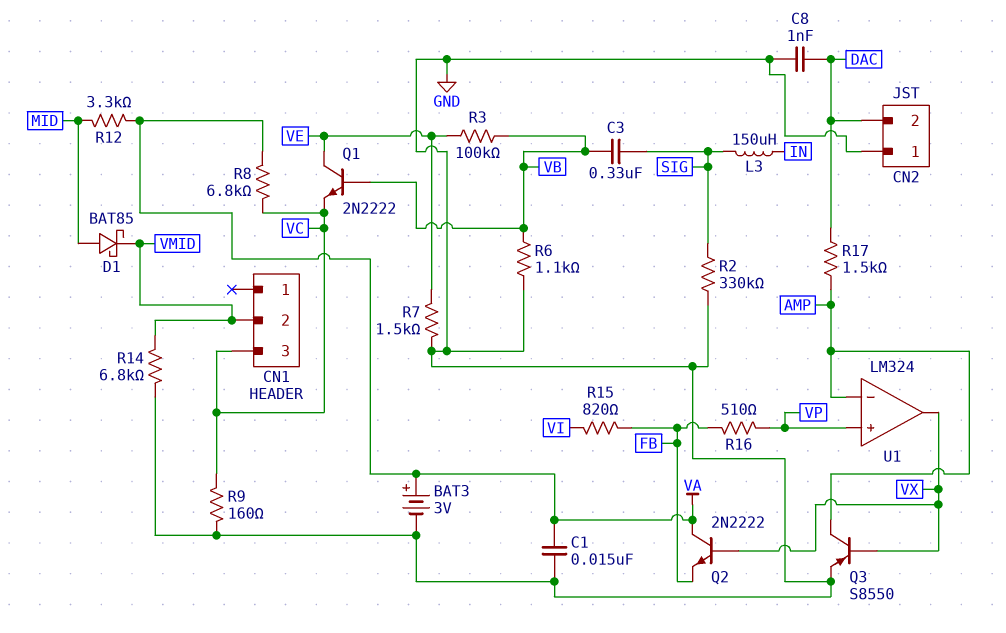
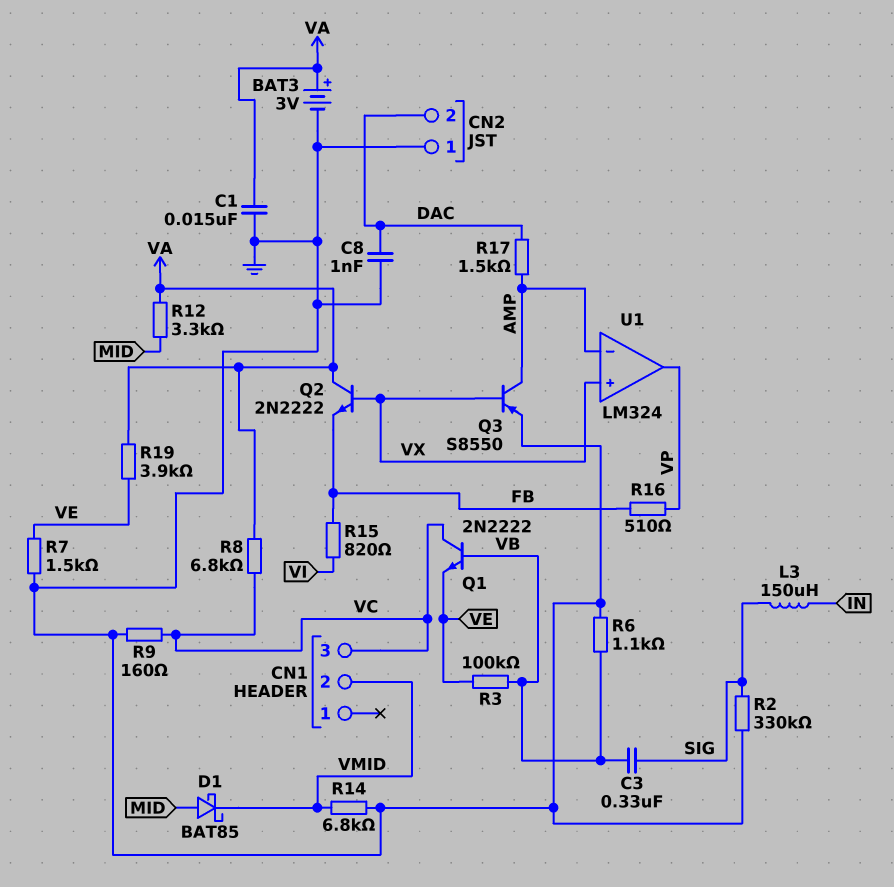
Q1: NPN 2N2222 (B VB, C VE, E VC) -> NPN 2N2222 (B VB, C VC, E VE)
R19: none -> 3.9k (VA, VE)
U1 pin in+: VP -> VX
U1 pin out: VX -> VP

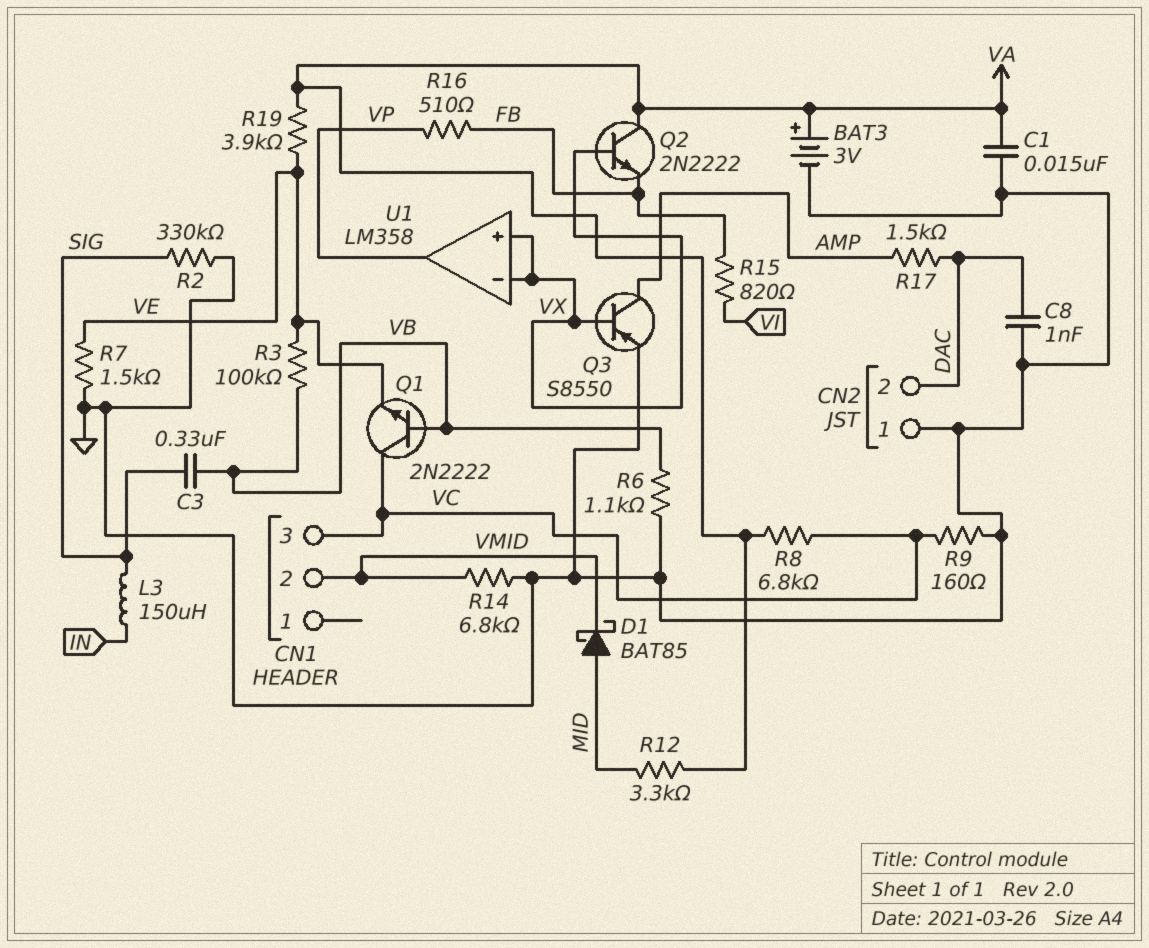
U1: LM324 -> LM358
U1 pin in-: AMP -> VX

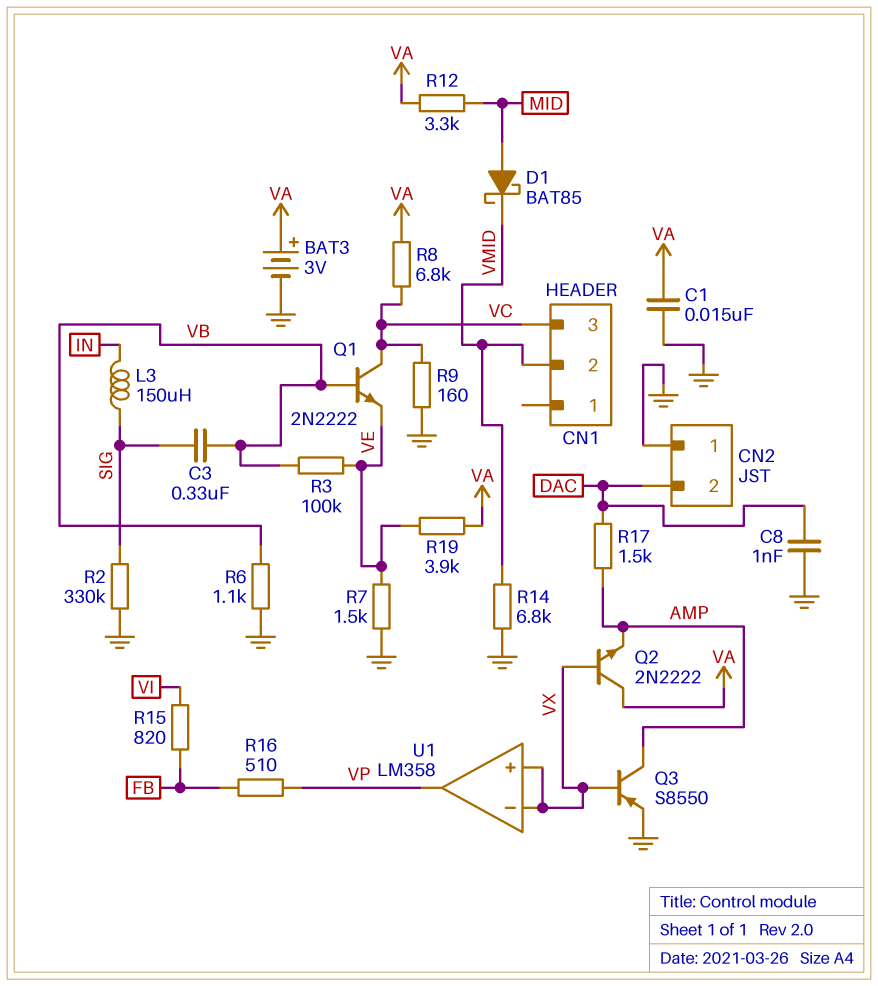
Q2: NPN 2N2222 (B VX, C VA, E FB) -> NPN 2N2222 (B VX, C VA, E AMP)

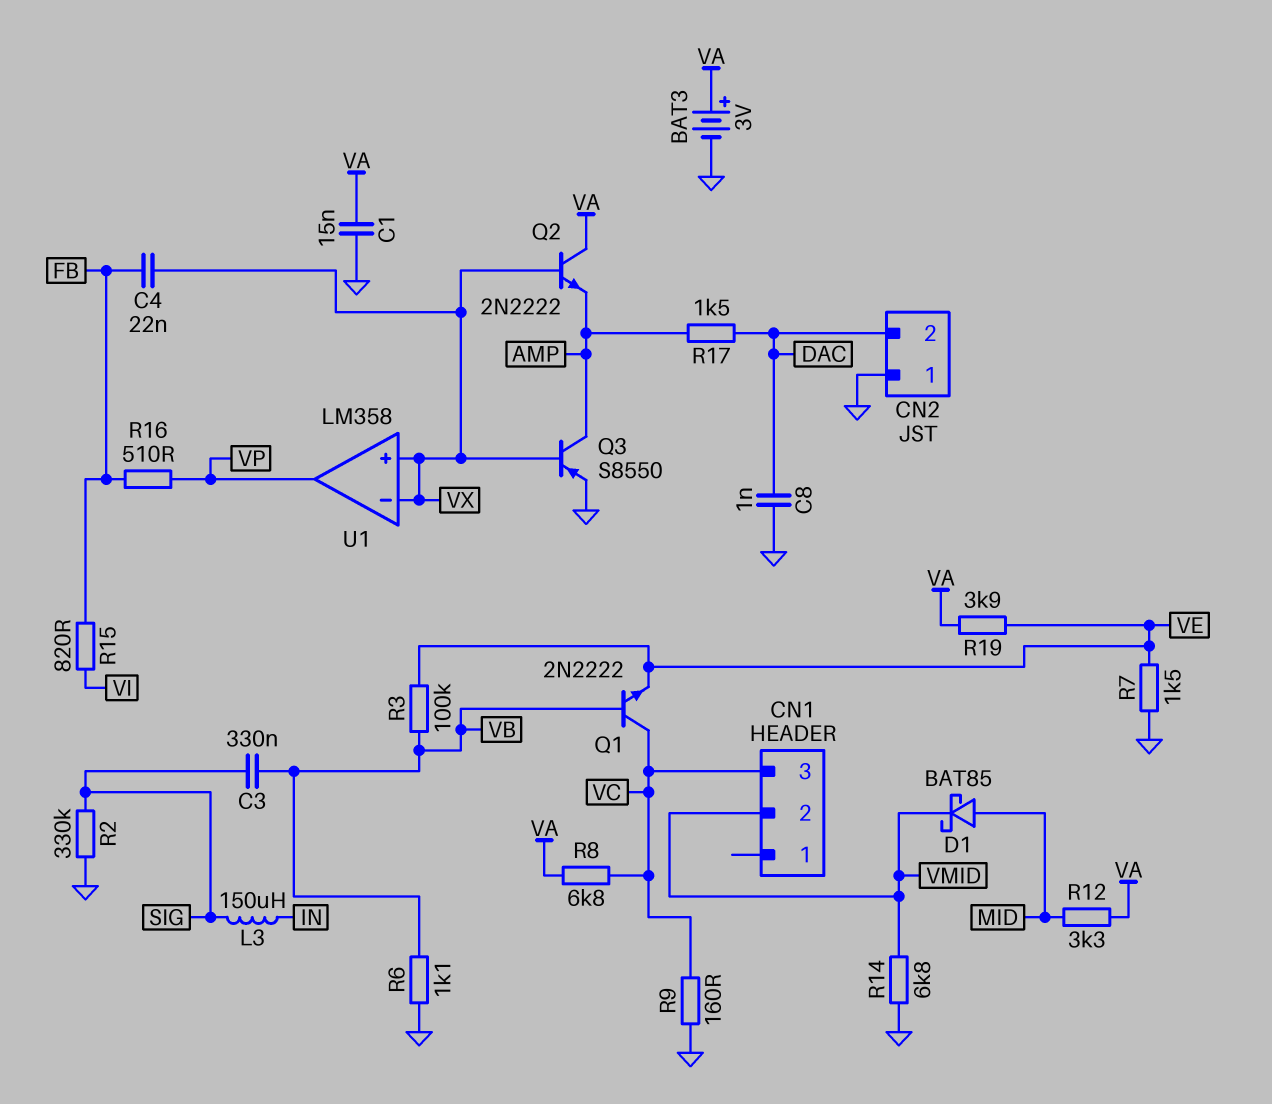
C4: none -> 22nF (FB, VX)

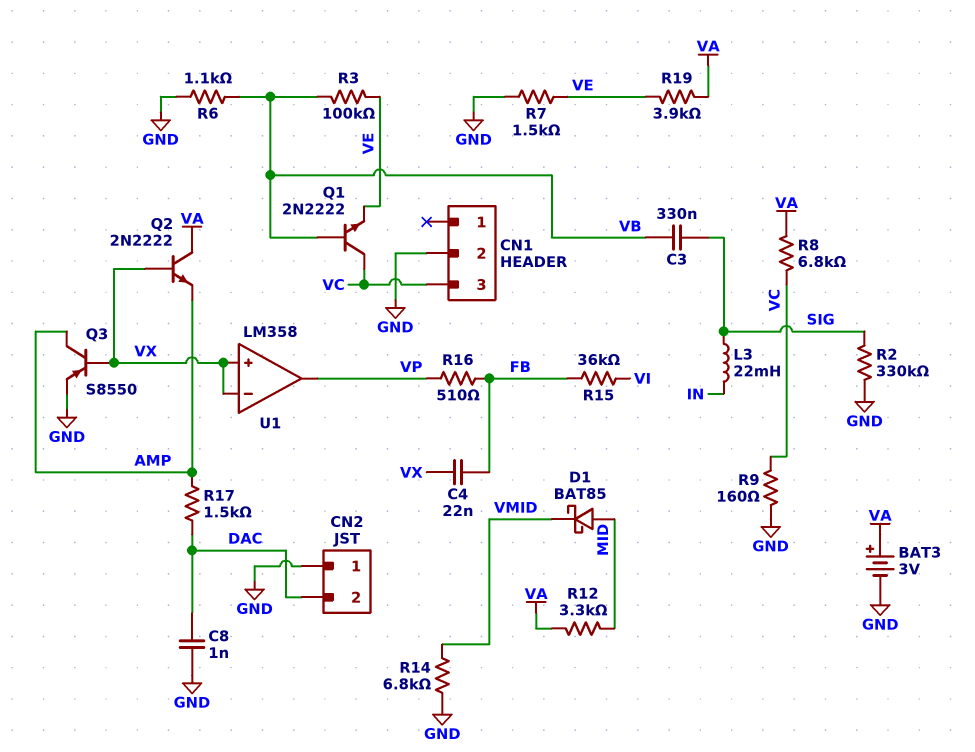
C1: 15nF (GND, VA) -> none
CN1 pin 2: VMID -> GND
L3: 150uH (IN, SIG) -> 22mH (IN, SIG)
R15: 820 (FB, VI) -> 36k (FB, VI)

